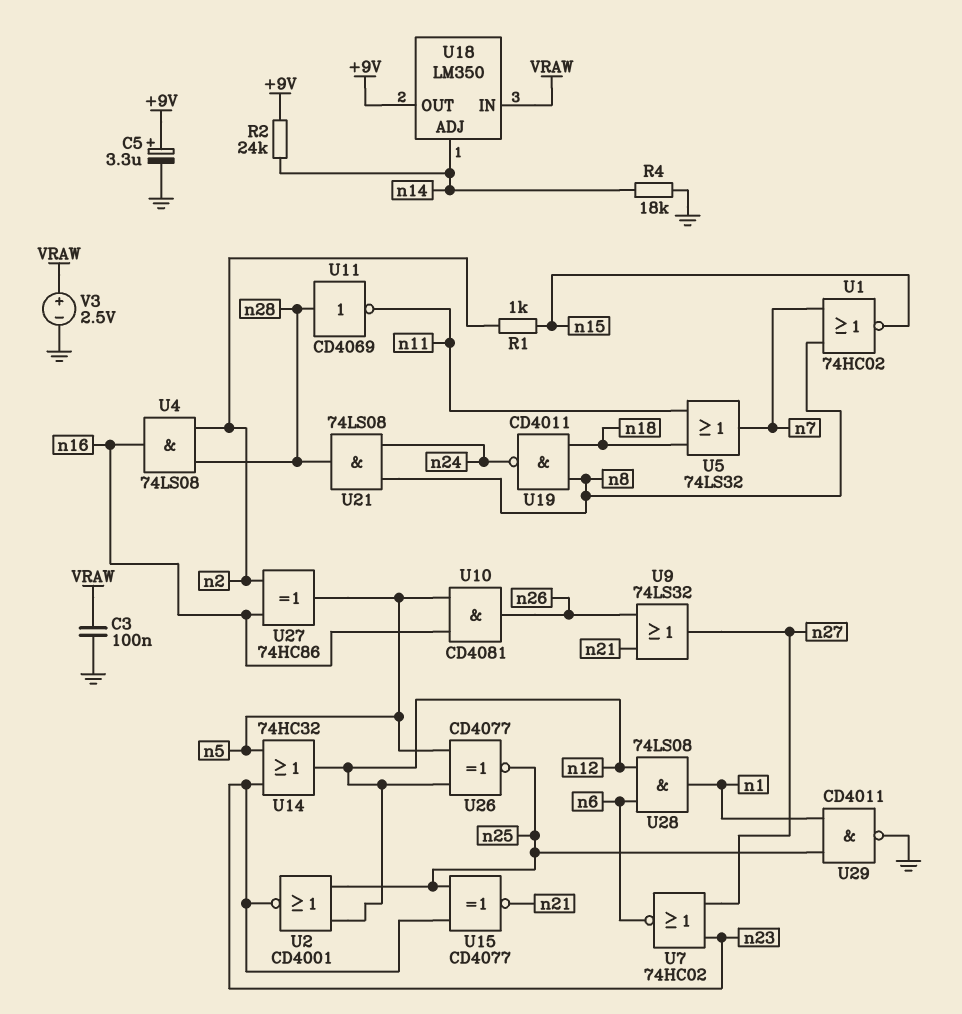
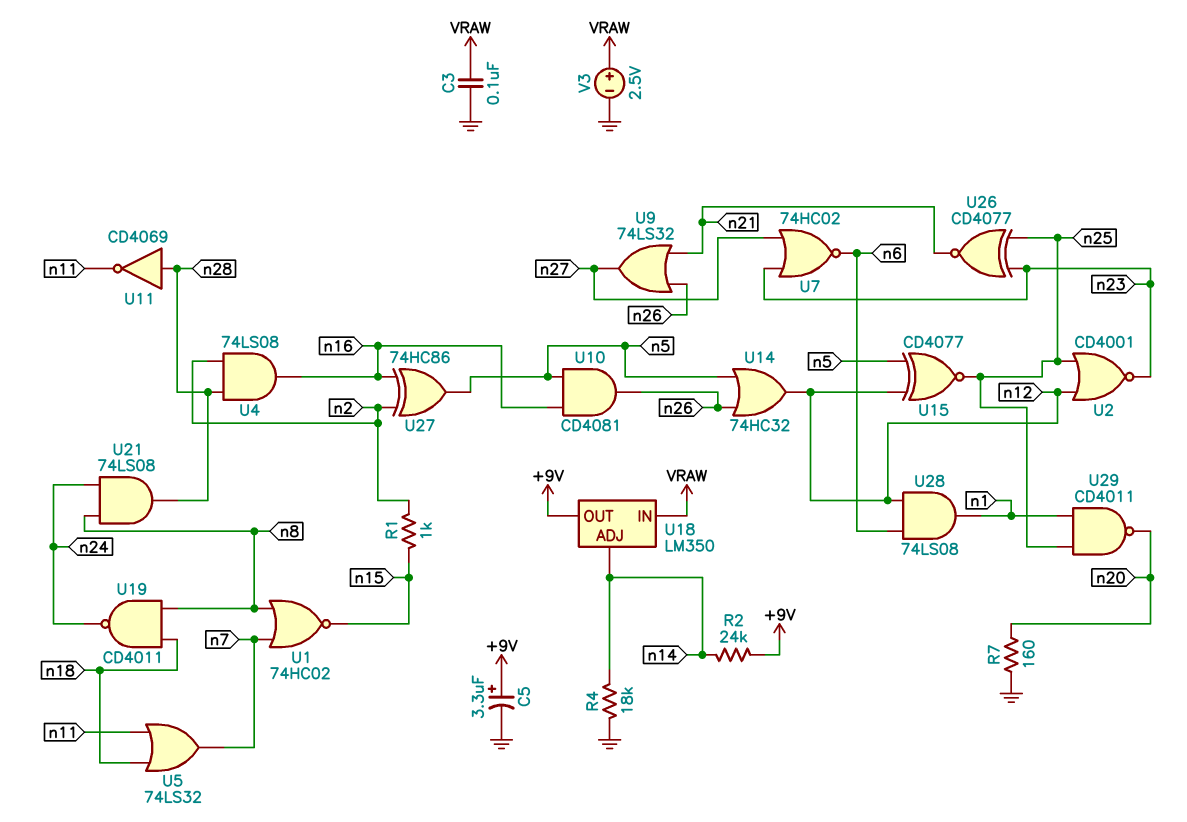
R7: none -> 160 (GND, n20)
U14: OR 74HC32 (in n5, in n23, out n12) -> OR 74HC32 (in n5, in n26, out n12)
U15: XNOR CD4077 (in n23, in n25, out n21) -> XNOR CD4077 (in n5, in n12, out n25)
U26: XNOR CD4077 (in n5, in n12, out n25) -> XNOR CD4077 (in n23, in n25, out n21)
U29: NAND CD4011 (in n1, in n25, out GND) -> NAND CD4011 (in n1, in n25, out n20)

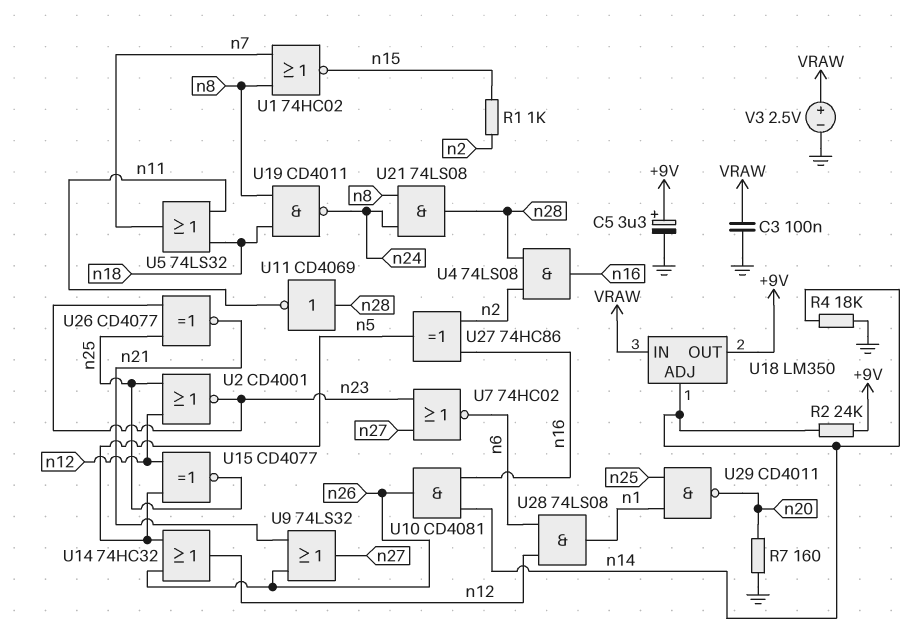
U10: AND CD4081 (in n5, in n16, out n26) -> AND CD4081 (in n14, in n16, out n26)

